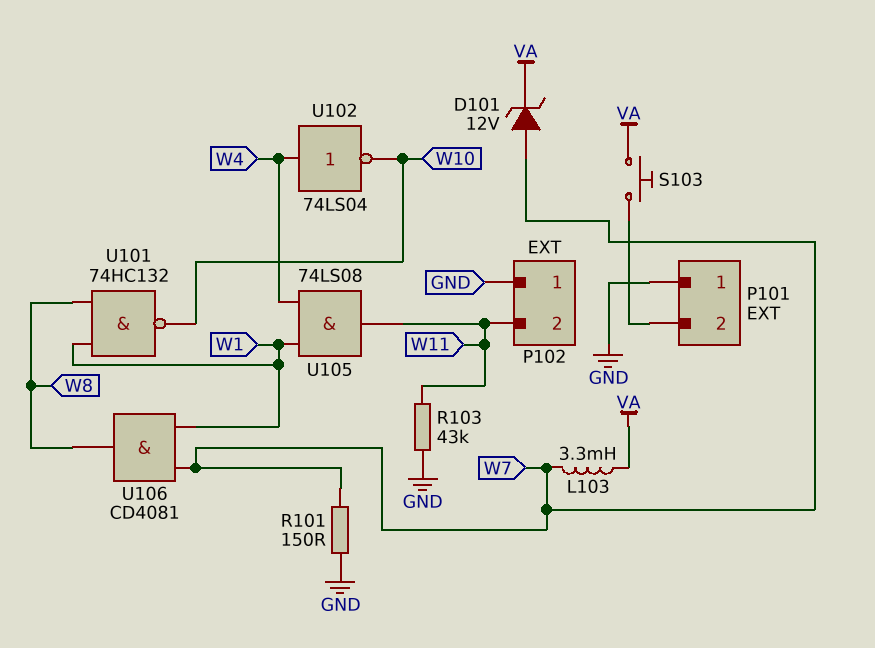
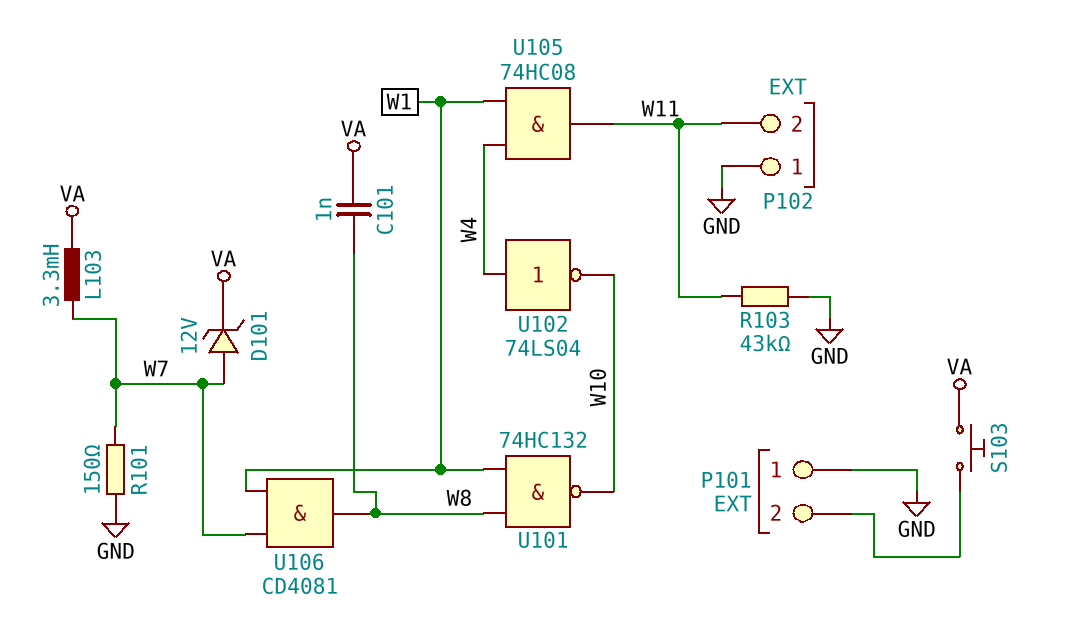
C101: none -> 1nF (VA, W8)
U105: AND 74LS08 (in W1, in W4, out W11) -> AND 74HC08 (in W1, in W4, out W11)

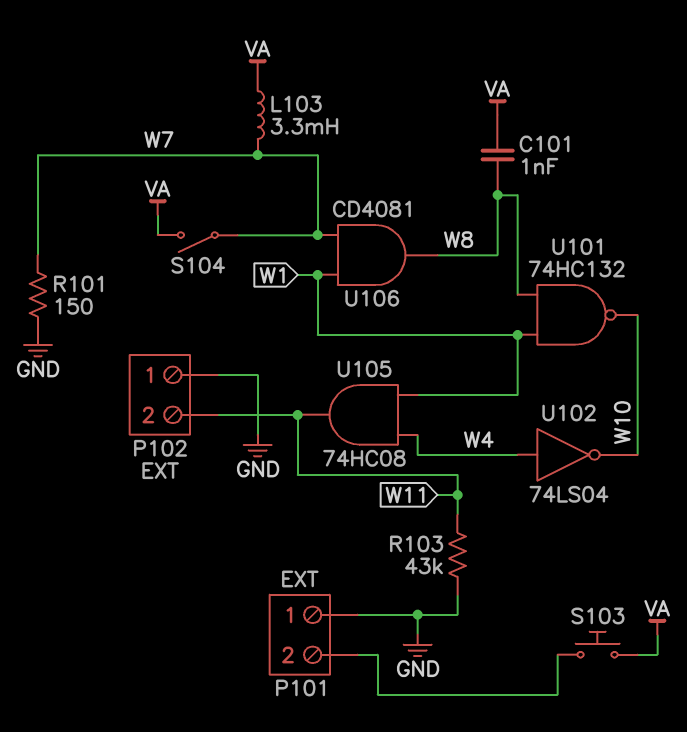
D101: zener 12V (A W7, K VA) -> none
S104: none -> switch (VA, W7)

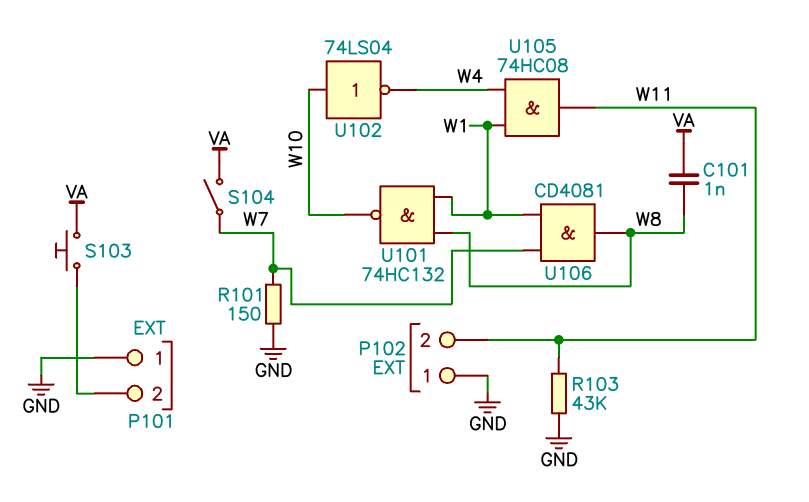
L103: 3.3mH (VA, W7) -> none
U102: NOT 74LS04 (in W4, out W10) -> NOT 74LS04 (in W10, out W4)

